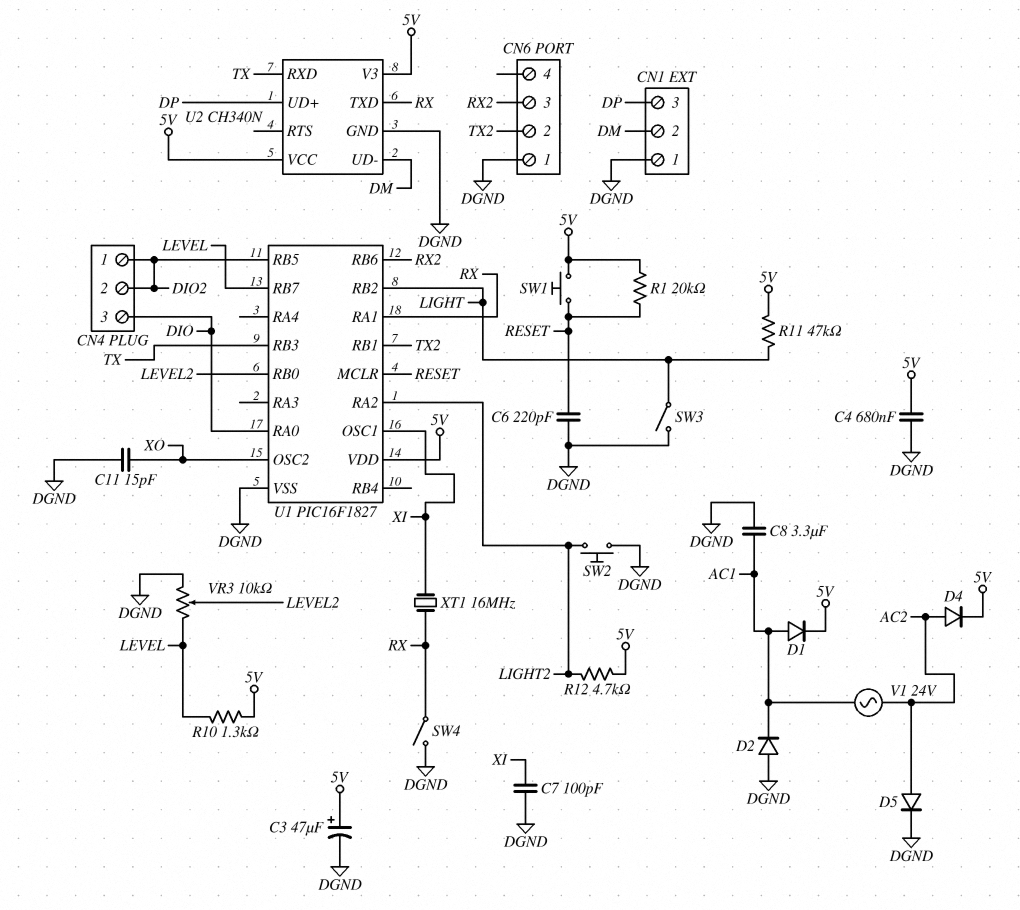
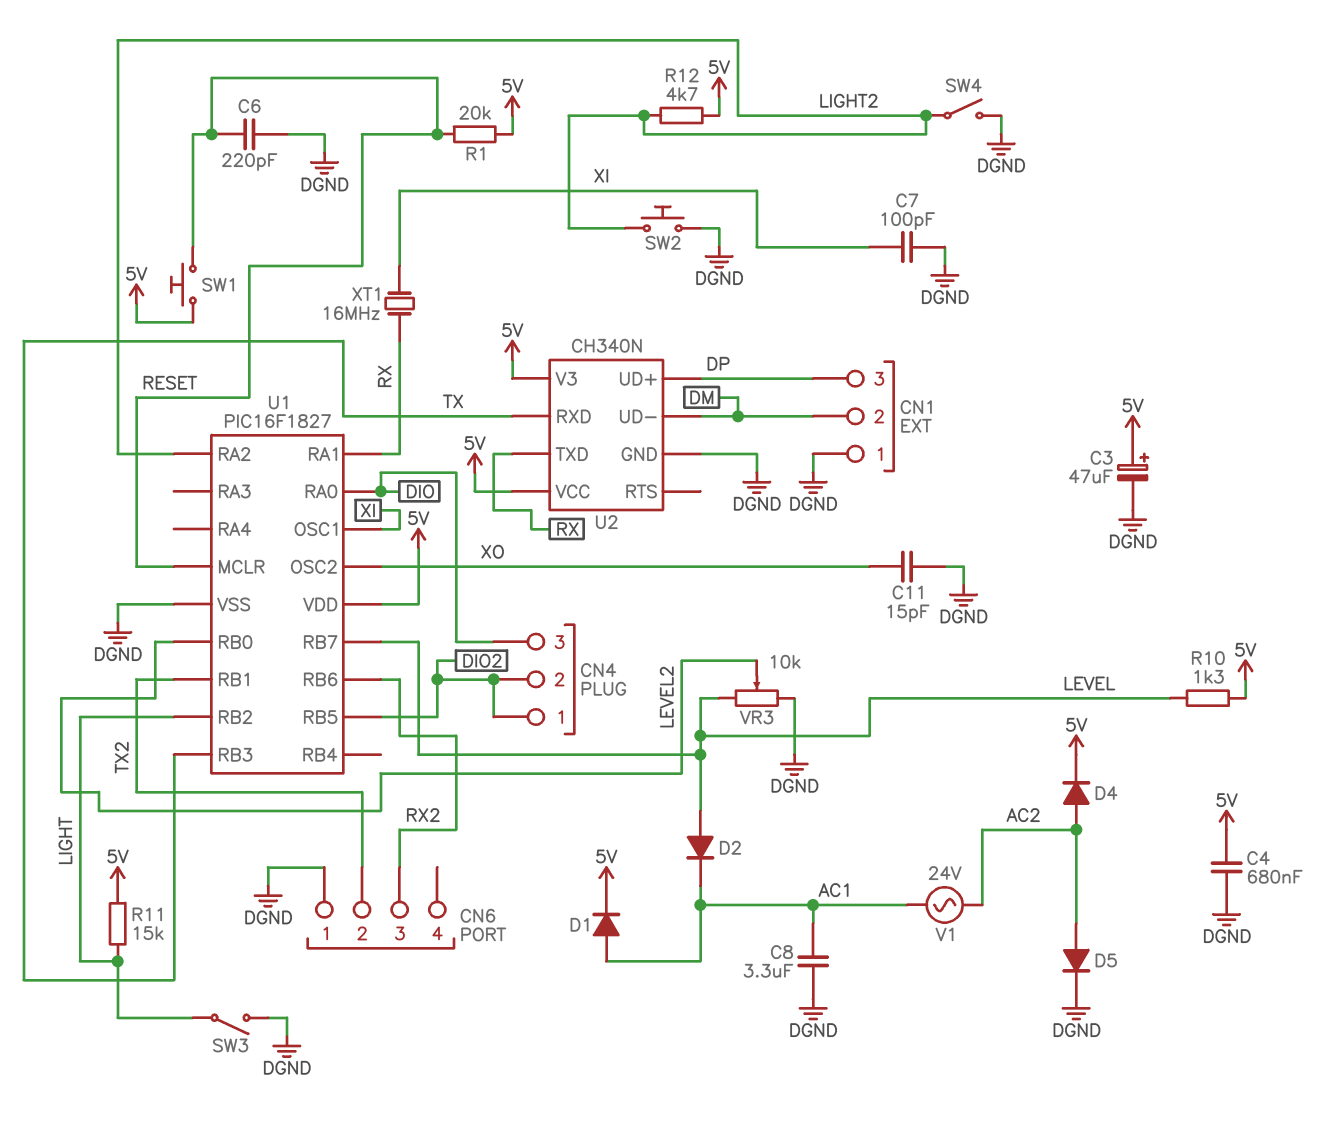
D2: diode (A DGND, K AC1) -> diode (A LEVEL, K AC1)
R11: 47k (5V, LIGHT) -> 15k (5V, LIGHT)
SW4: switch (DGND, RX) -> switch (DGND, LIGHT2)

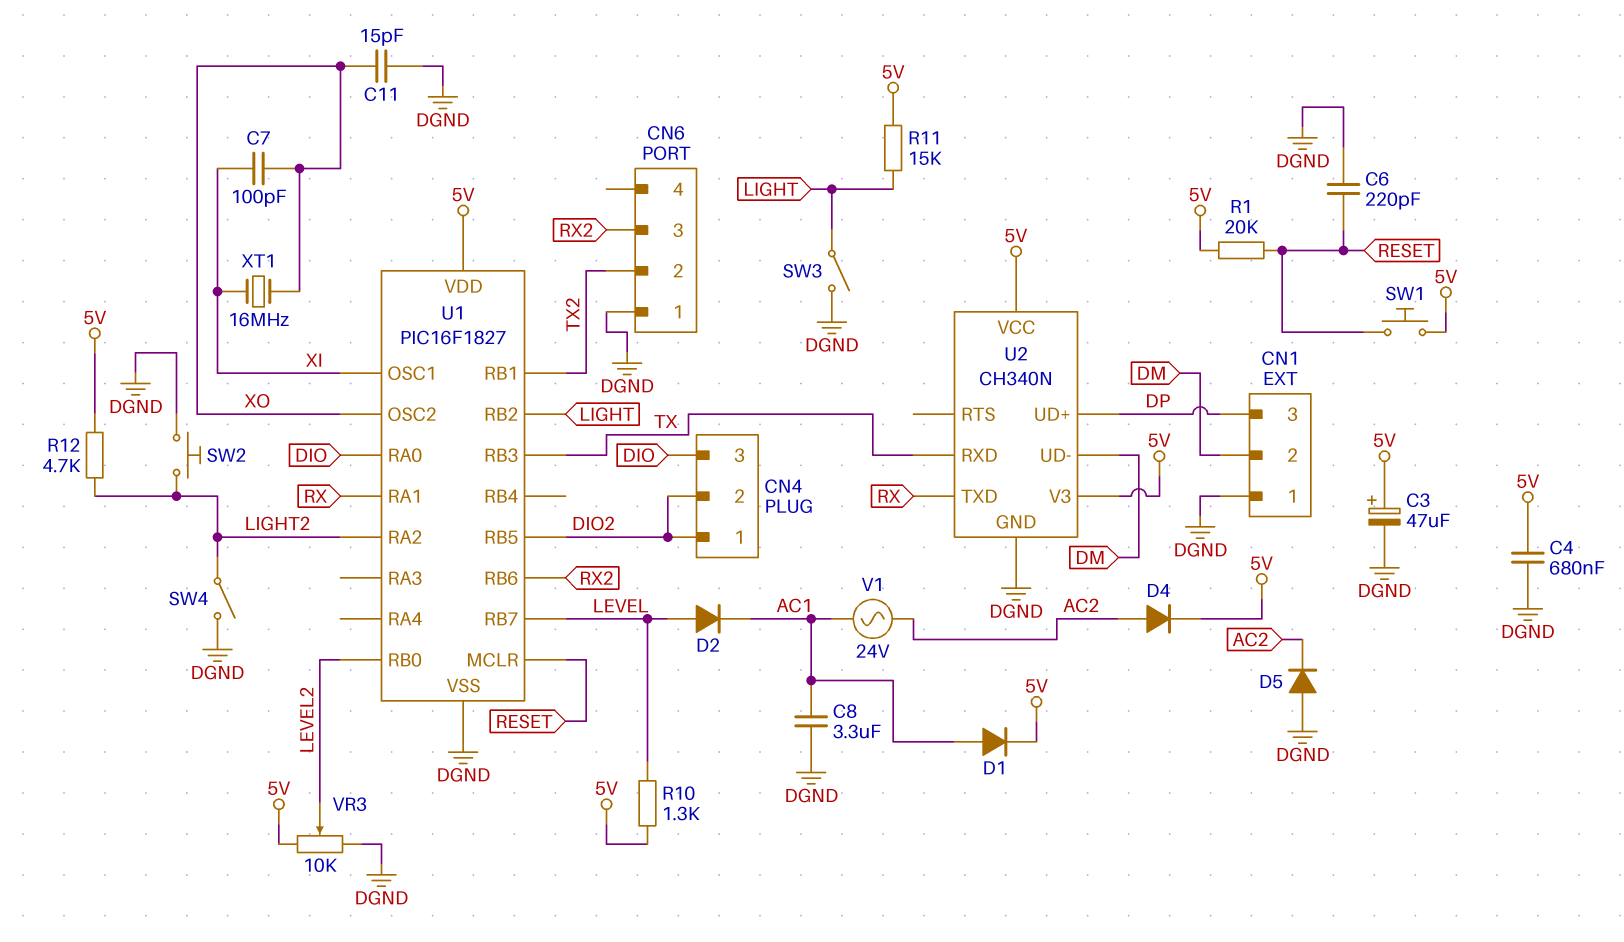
C7: 100pF (DGND, XI) -> 100pF (XI, XO)
D5: diode (A AC2, K DGND) -> diode (A DGND, K AC2)
VR3: 10k (DGND, LEVEL, wiper LEVEL2) -> 10k (5V, DGND, wiper LEVEL2)
XT1: 16MHz (RX, XI) -> 16MHz (XI, XO)

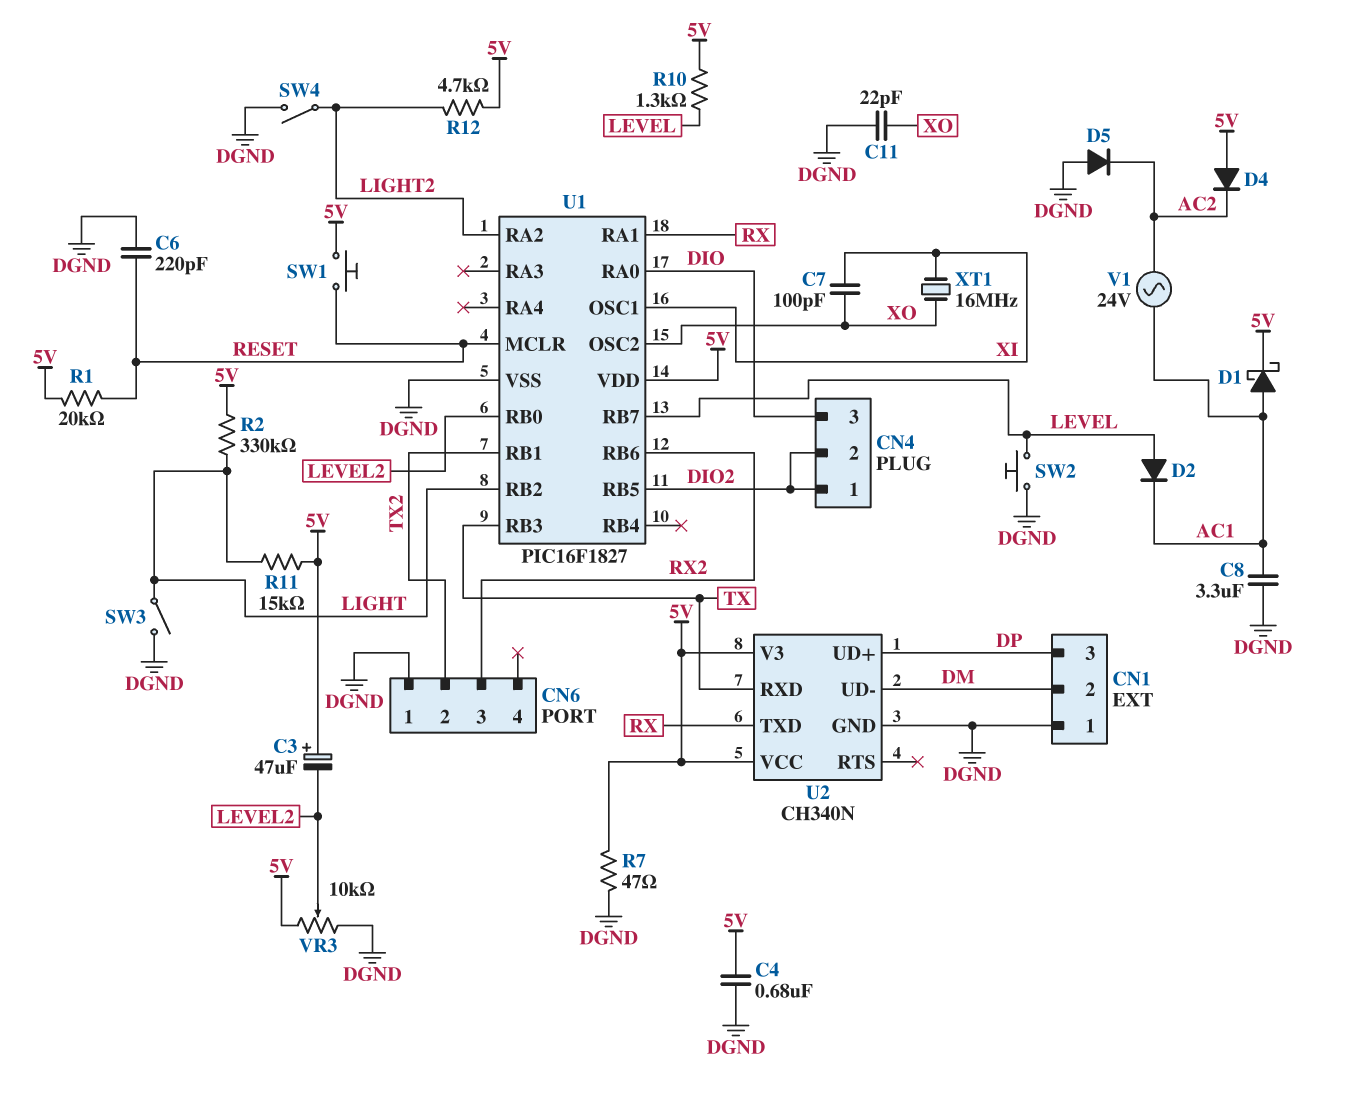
C3: 47uF (plus 5V, minus DGND) -> 47uF (plus 5V, minus LEVEL2)
C11: 15pF (DGND, XO) -> 22pF (DGND, XO)
D1: diode (A AC1, K 5V) -> schottky (A AC1, K 5V)
D4: diode (A AC2, K 5V) -> diode (A 5V, K AC2)
R2: none -> 330k (5V, LIGHT)
R7: none -> 47 (5V, DGND)
SW2: button (DGND, LIGHT2) -> button (DGND, LEVEL)

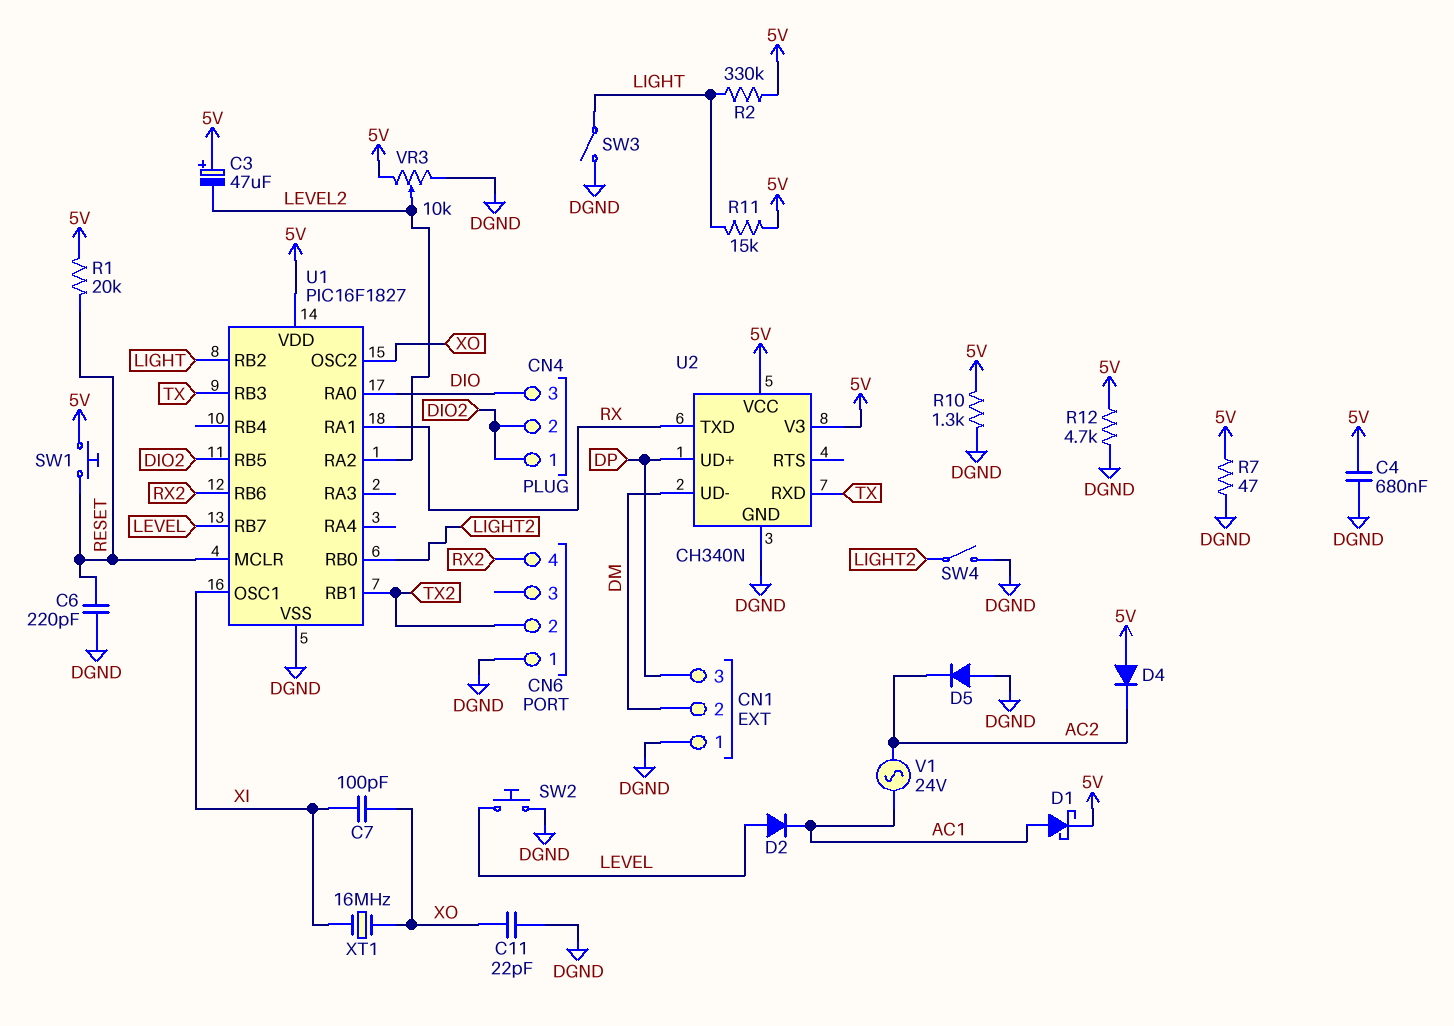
C8: 3.3uF (AC1, DGND) -> none
CN6 pin 3: RX2 -> none
CN6 pin 4: none -> RX2
R10: 1.3k (5V, LEVEL) -> 1.3k (5V, DGND)
R12: 4.7k (5V, LIGHT2) -> 4.7k (5V, DGND)
U1 pin RA2: LIGHT2 -> LEVEL2
U1 pin RB0: LEVEL2 -> LIGHT2

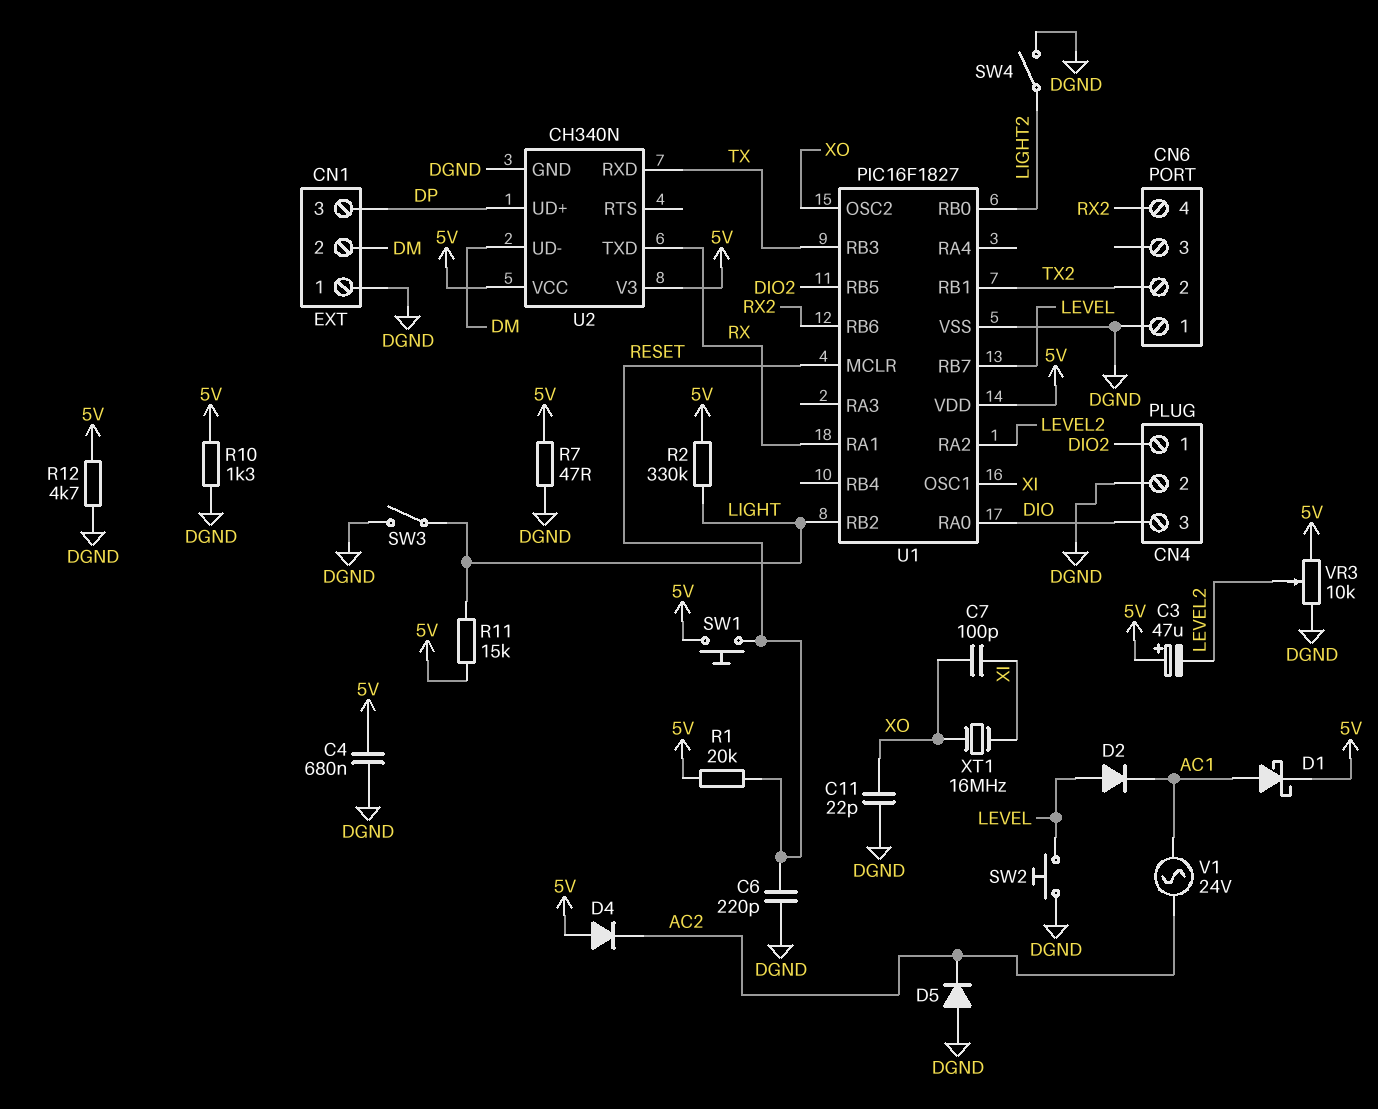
CN4 pin 2: DIO2 -> DGND

